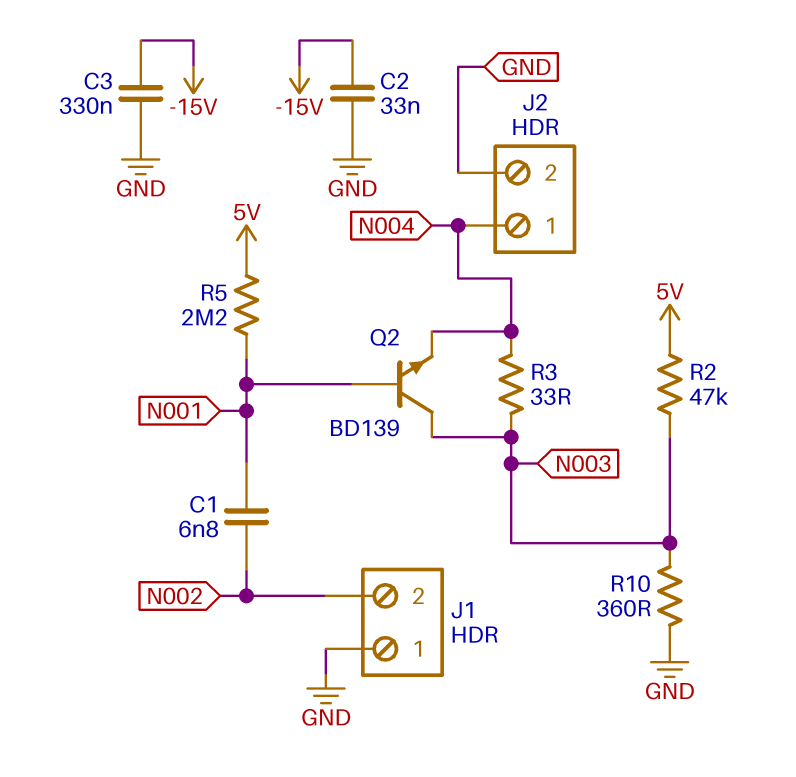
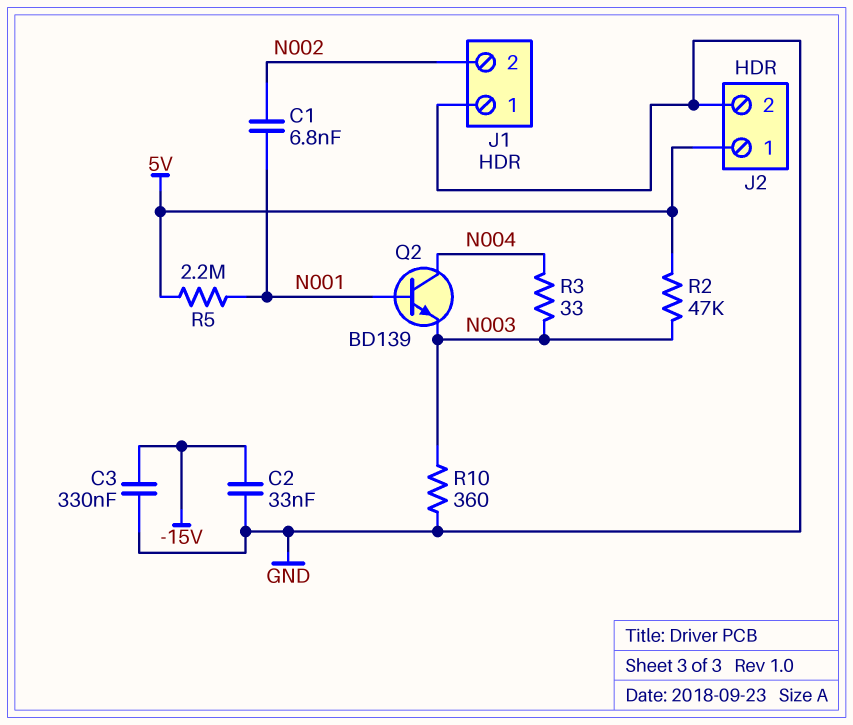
J2 pin 1: N004 -> 5V
Q2: NPN BD139 (B N001, C N003, E N004) -> NPN BD139 (B N001, C N004, E N003)

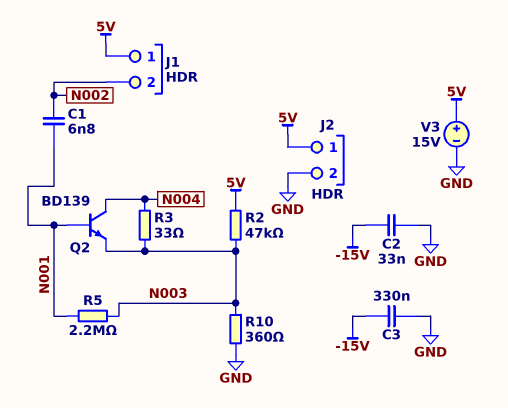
J1 pin 1: GND -> 5V
R5: 2.2M (5V, N001) -> 2.2M (N001, N003)
V3: none -> 15V (plus 5V, minus GND)

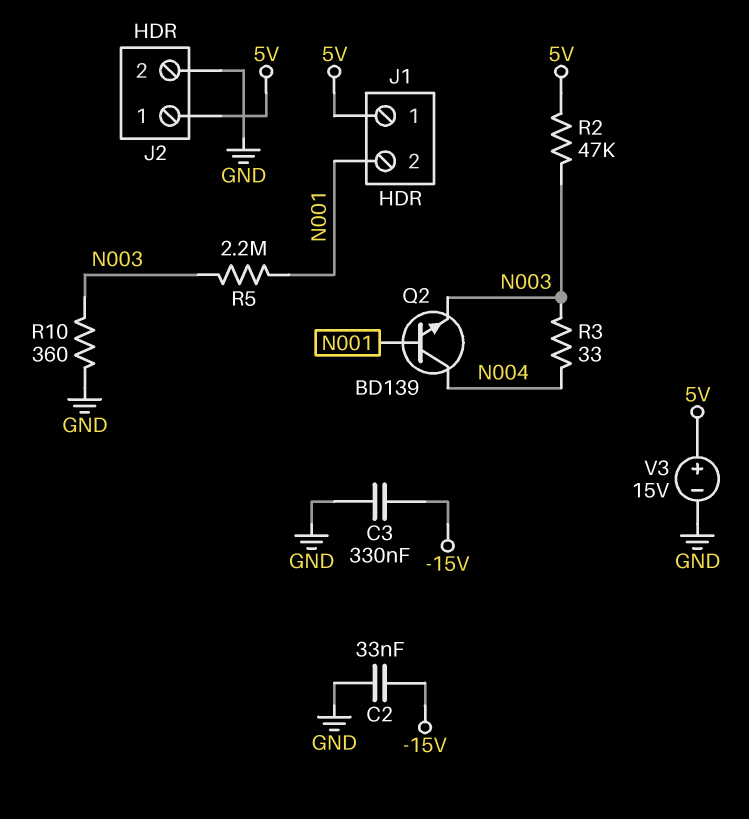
C1: 6.8nF (N001, N002) -> none
J1 pin 2: N002 -> N001

